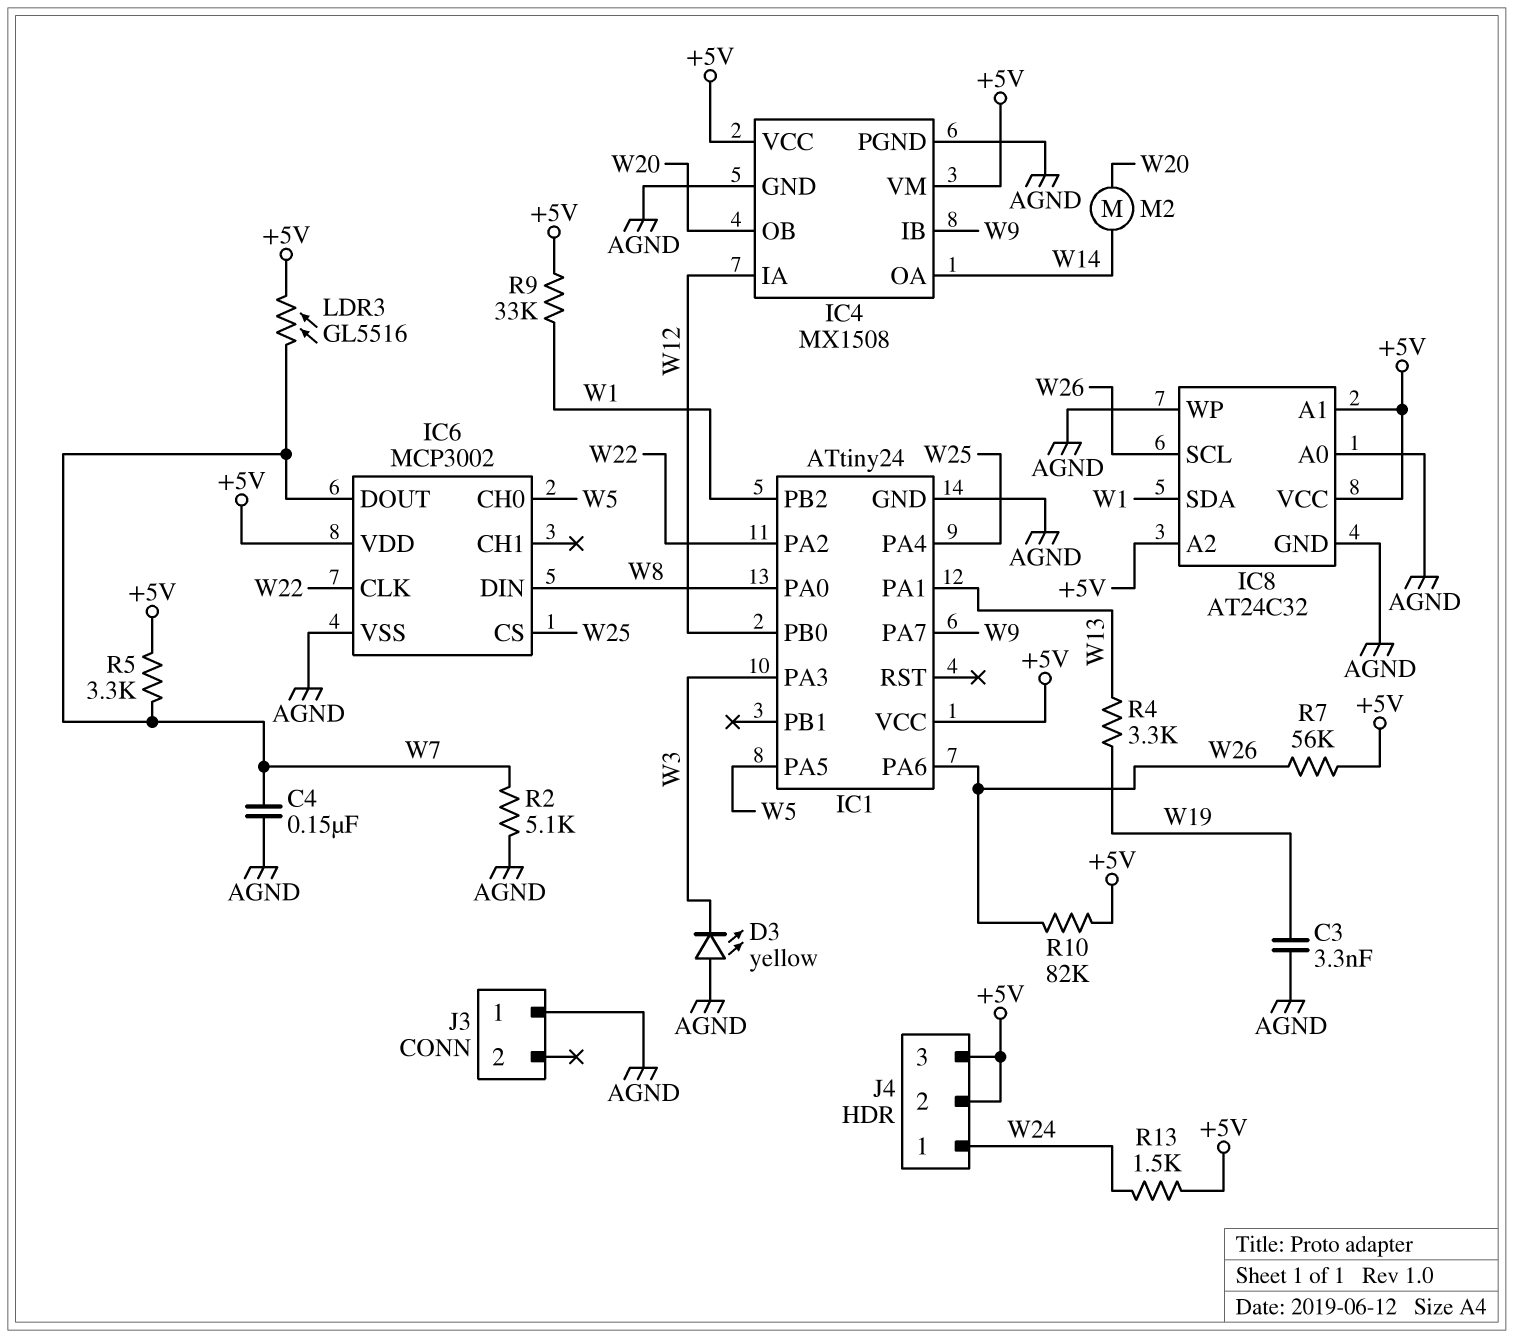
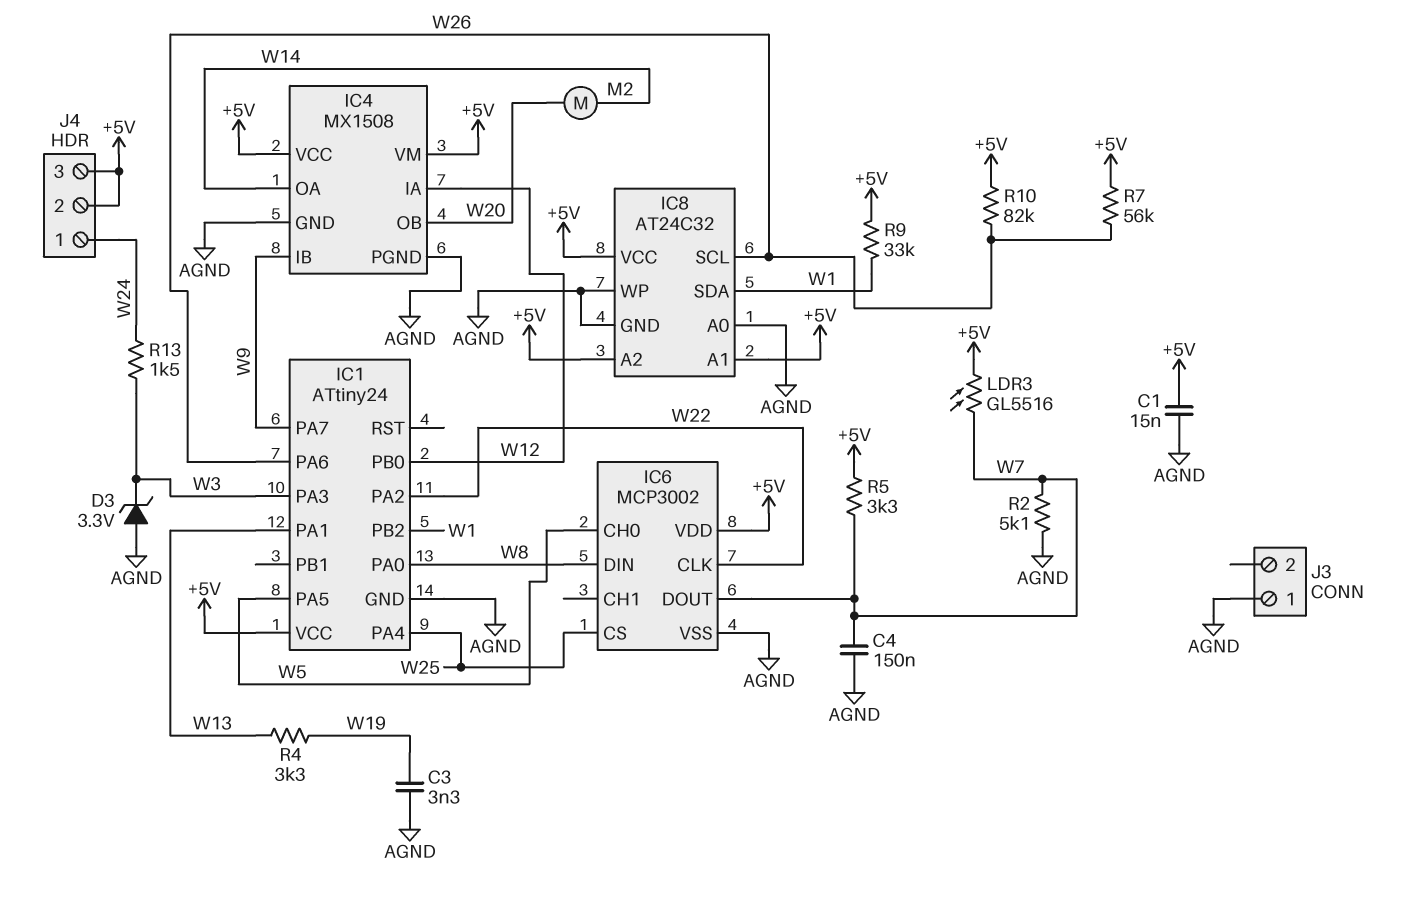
C1: none -> 15nF (+5V, AGND)
D3: LED yellow (A AGND, K W3) -> zener 3.3V (A AGND, K W3)
R13: 1.5k (+5V, W24) -> 1.5k (W3, W24)

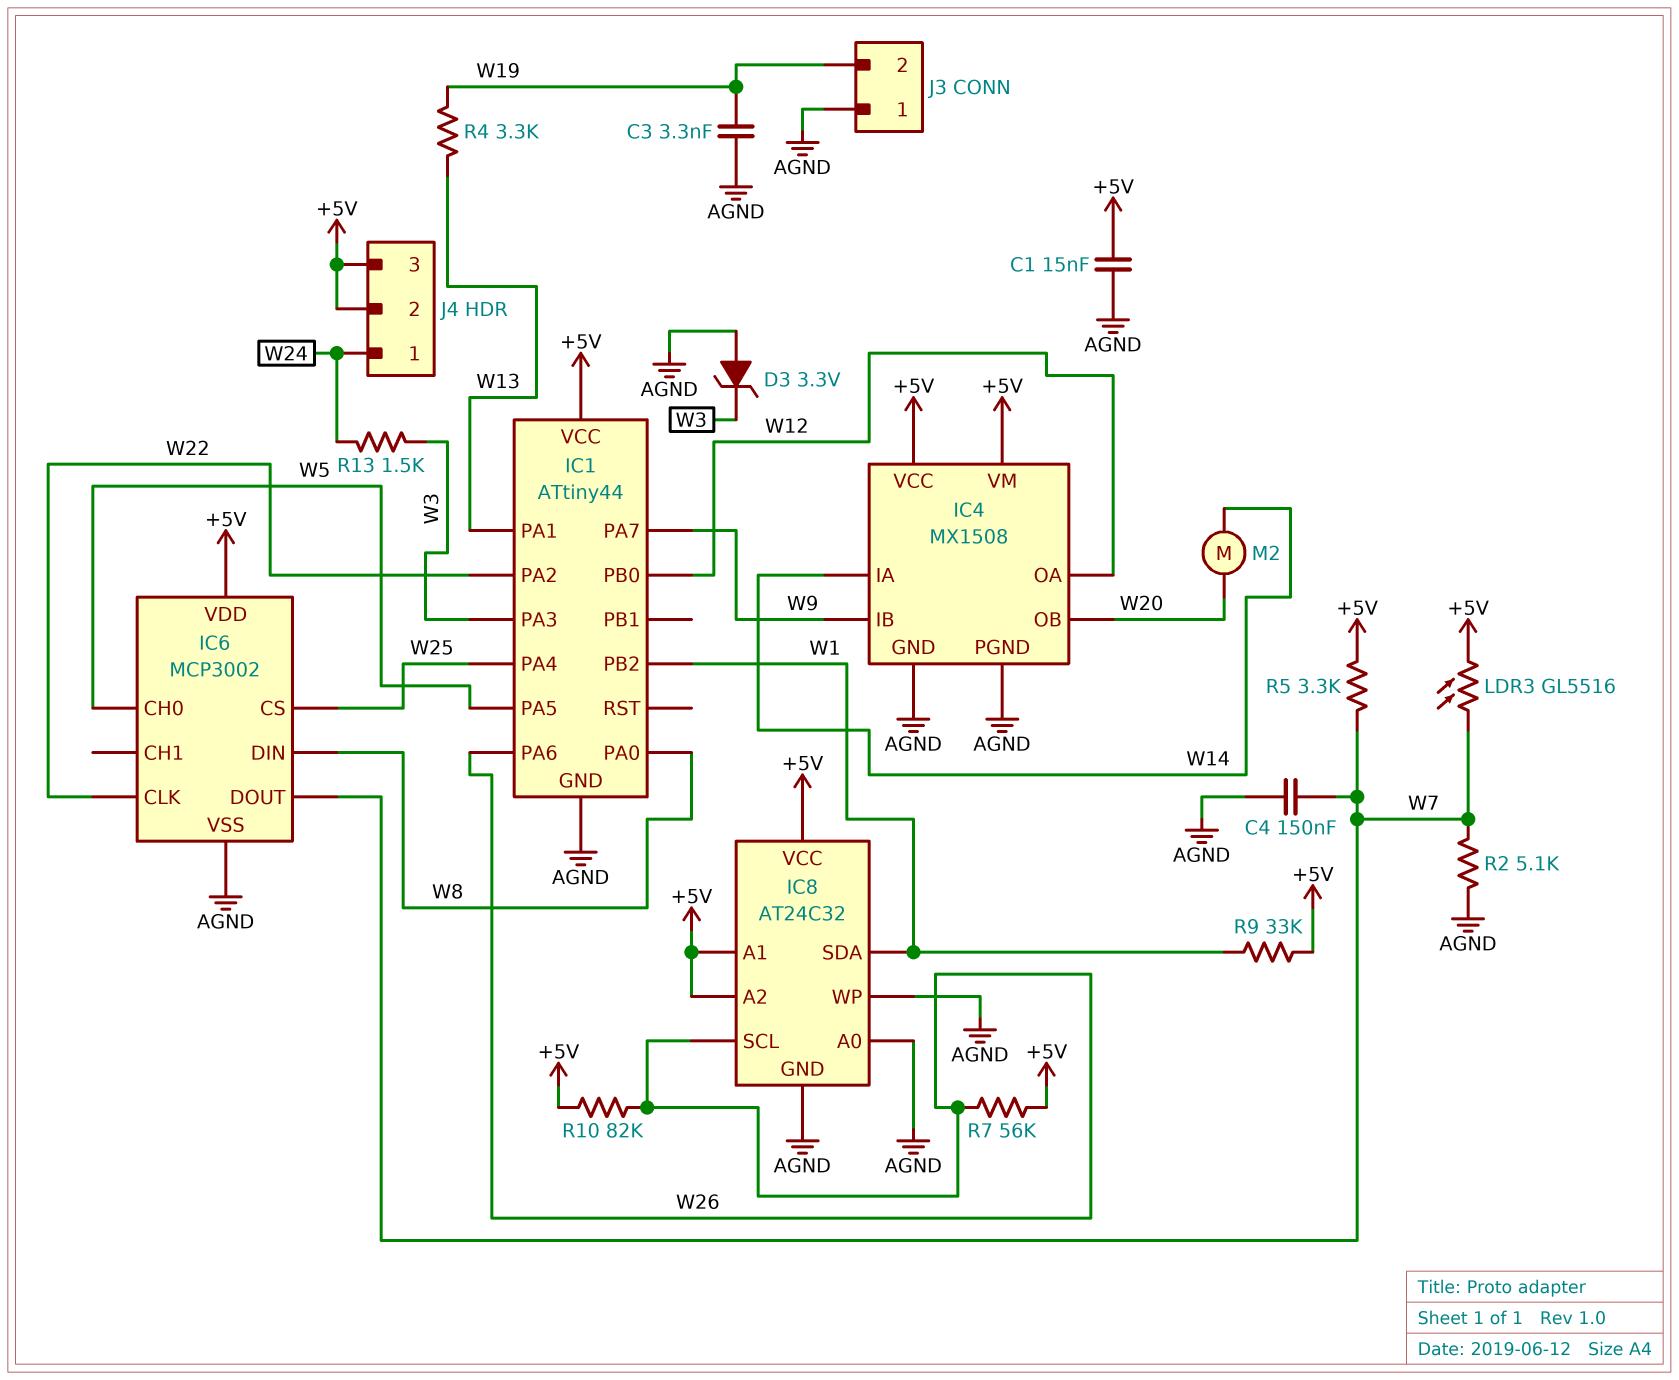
IC1: ATtiny24 -> ATtiny44
IC4 pin IA: W12 -> W14
IC4 pin OA: W14 -> W12
J3 pin 2: none -> W19

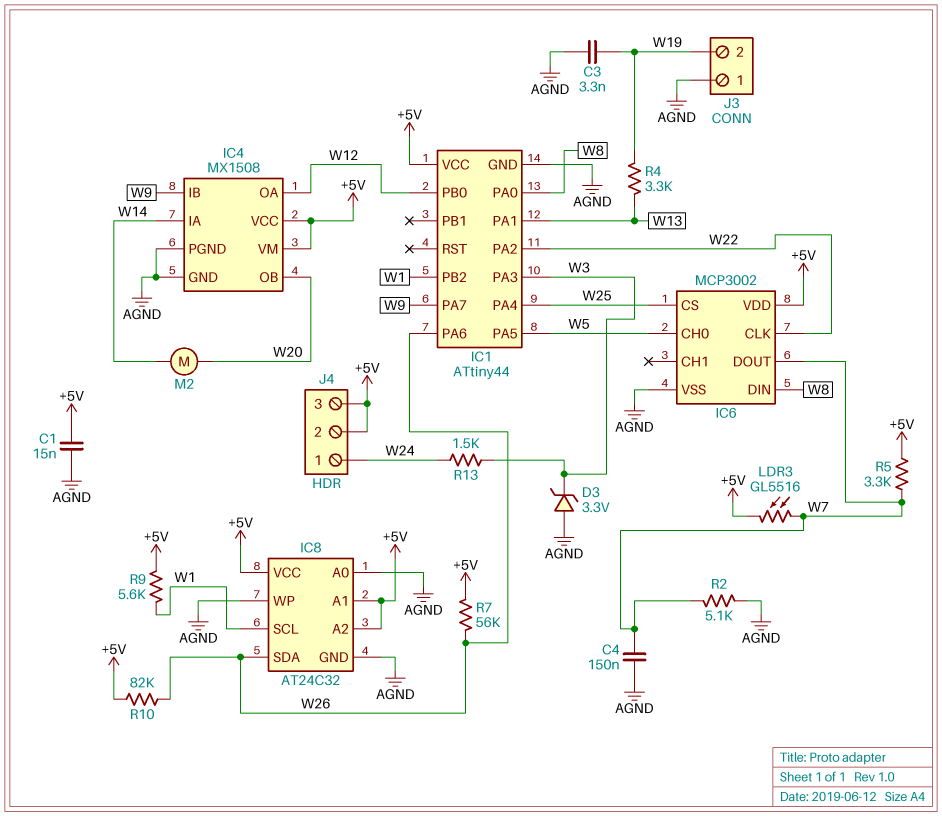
IC8 pin SCL: W26 -> W1
IC8 pin SDA: W1 -> W26
R9: 33k (+5V, W1) -> 5.6k (+5V, W1)

